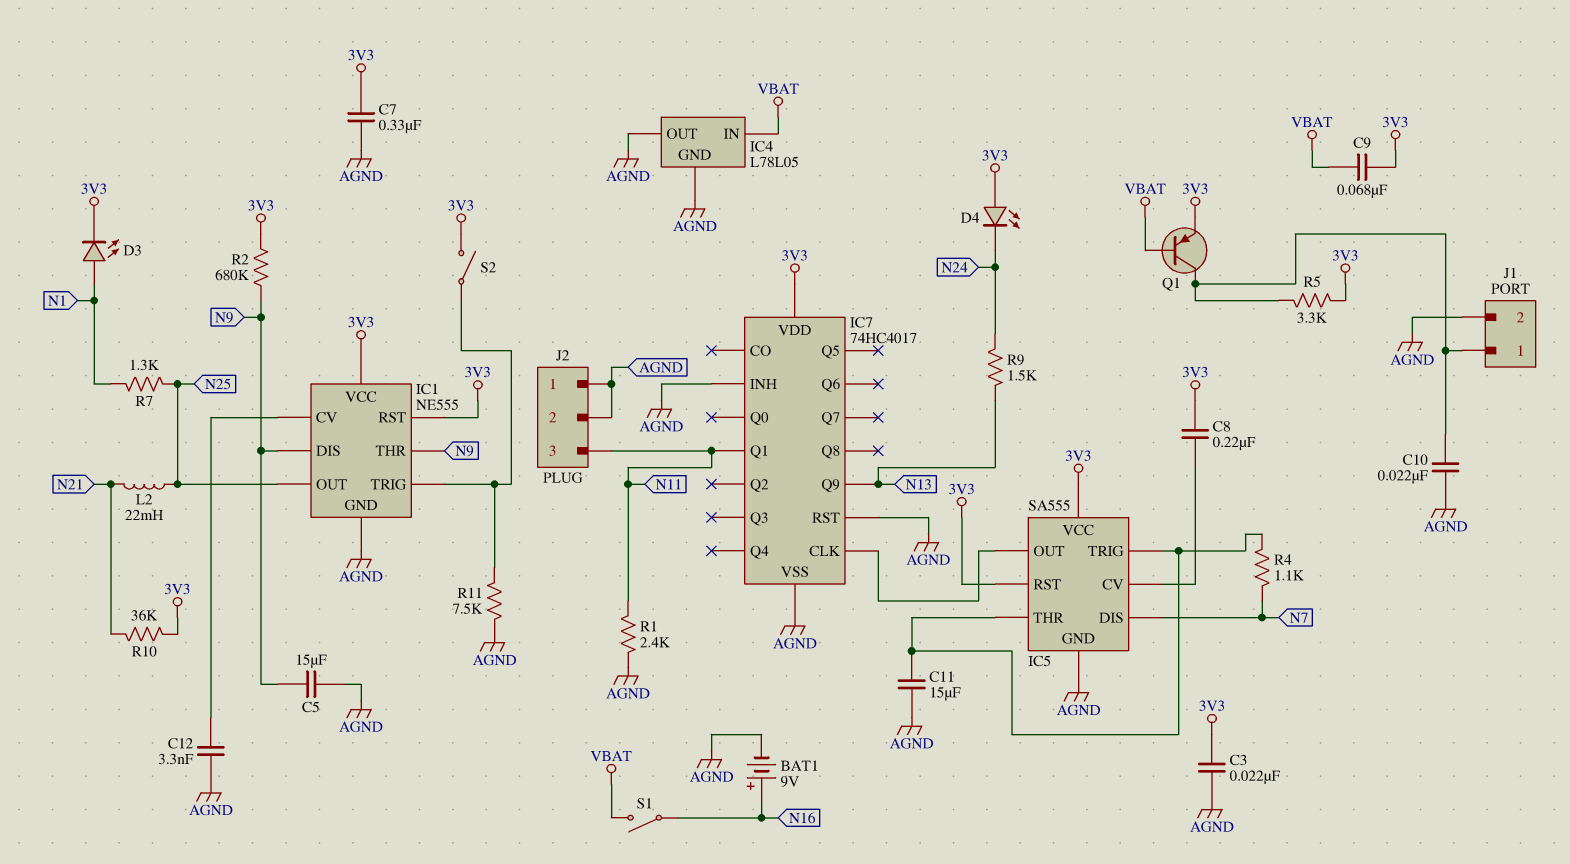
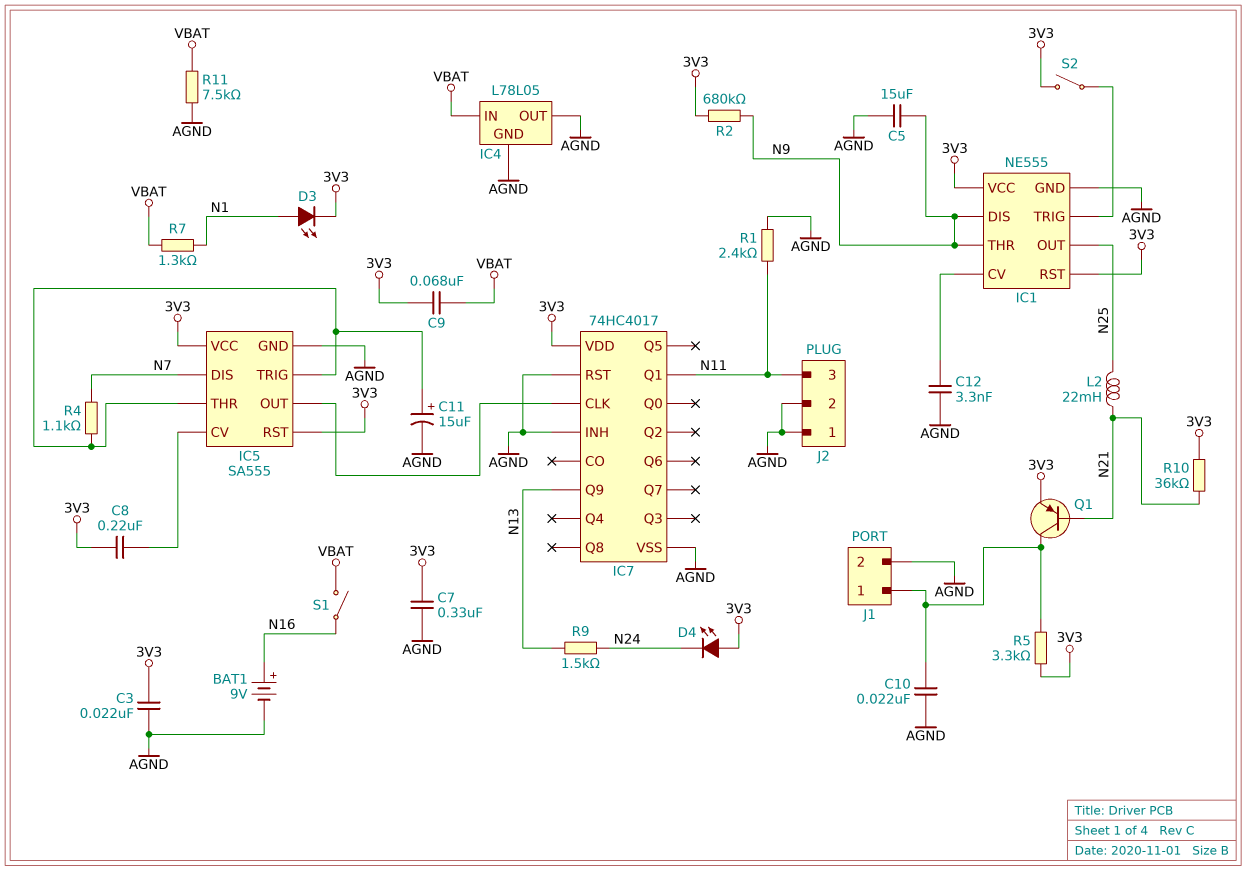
C11: 15uF (AGND, IC5/THR) -> 15uF (plus IC5/THR, minus AGND)
Q1: PNP (B VBAT, C J1/1, E 3V3) -> PNP (B N21, C J1/1, E 3V3)
R7: 1.3k (N1, N25) -> 1.3k (N1, VBAT)
R11: 7.5k (AGND, IC1/TRIG) -> 7.5k (AGND, VBAT)

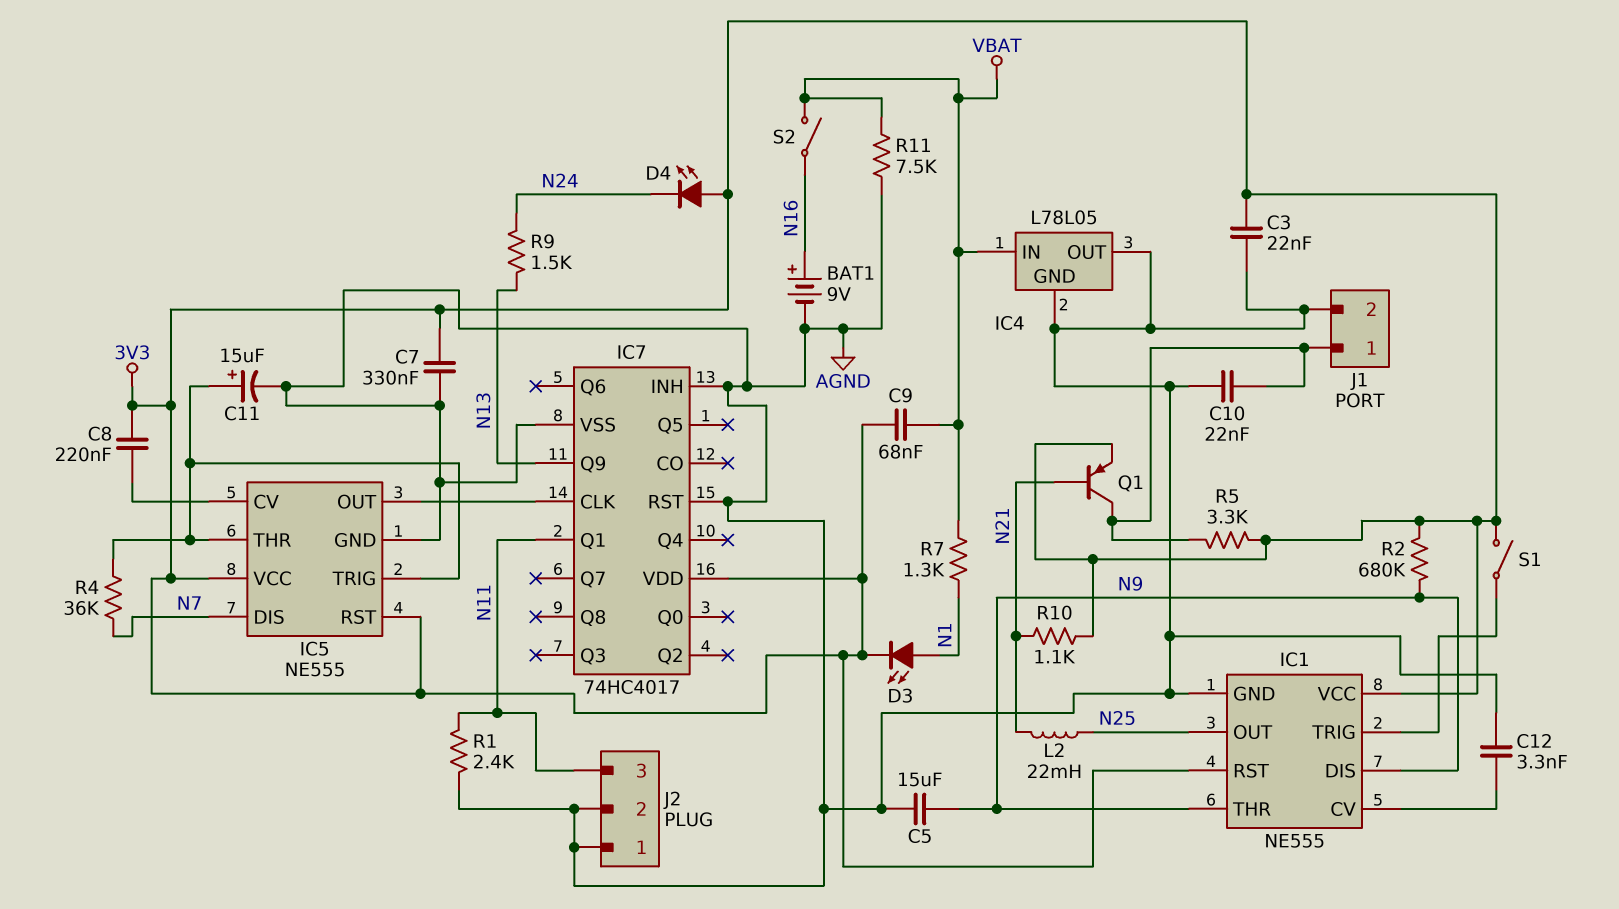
IC5: SA555 -> NE555
R4: 1.1k (IC5/THR, N7) -> 36k (IC5/THR, N7)
R10: 36k (3V3, N21) -> 1.1k (3V3, N21)
S1: switch (N16, VBAT) -> switch (3V3, IC1/TRIG)
S2: switch (3V3, IC1/TRIG) -> switch (N16, VBAT)

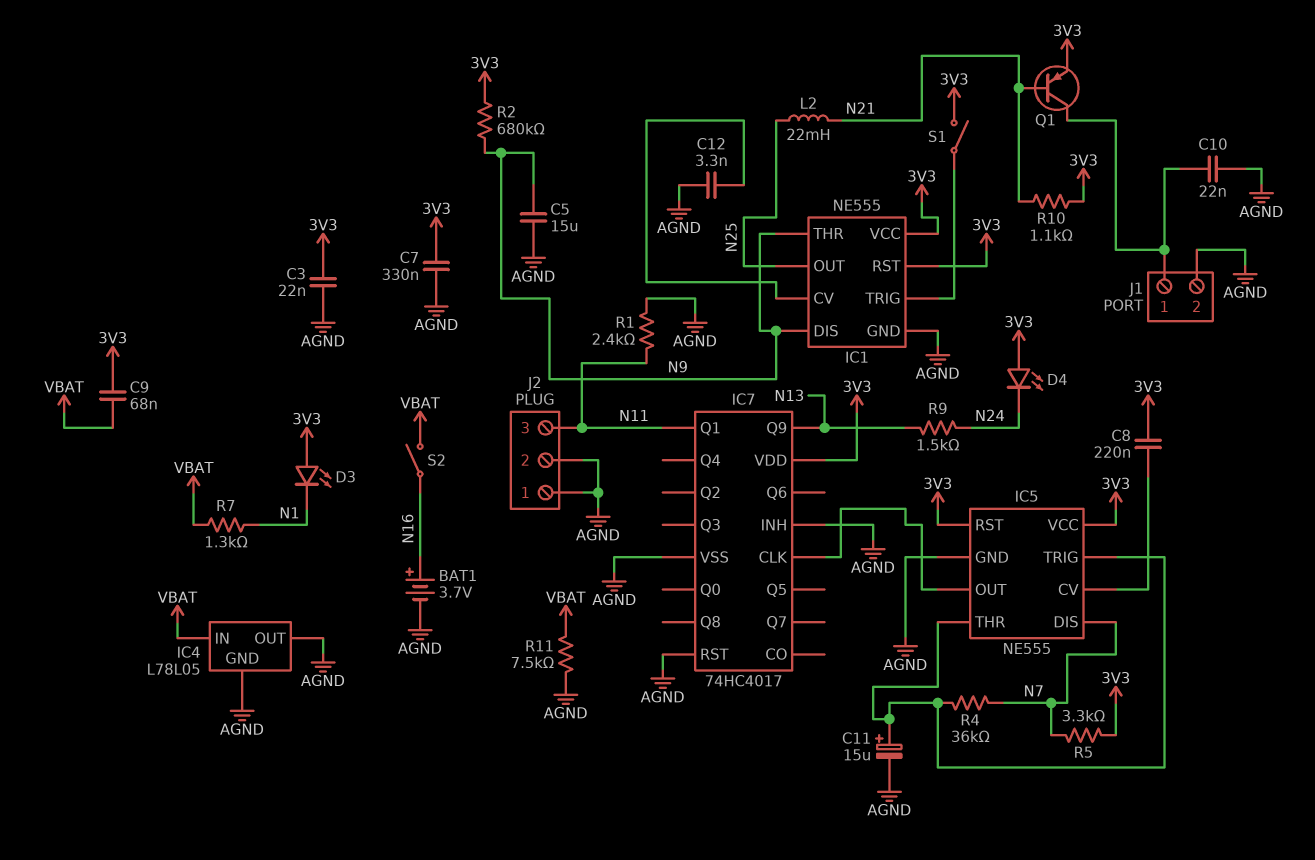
BAT1: 9V (plus N16, minus AGND) -> 3.7V (plus N16, minus AGND)
D3: LED (A N1, K 3V3) -> LED (A 3V3, K N1)
R5: 3.3k (3V3, J1/1) -> 3.3k (3V3, N7)

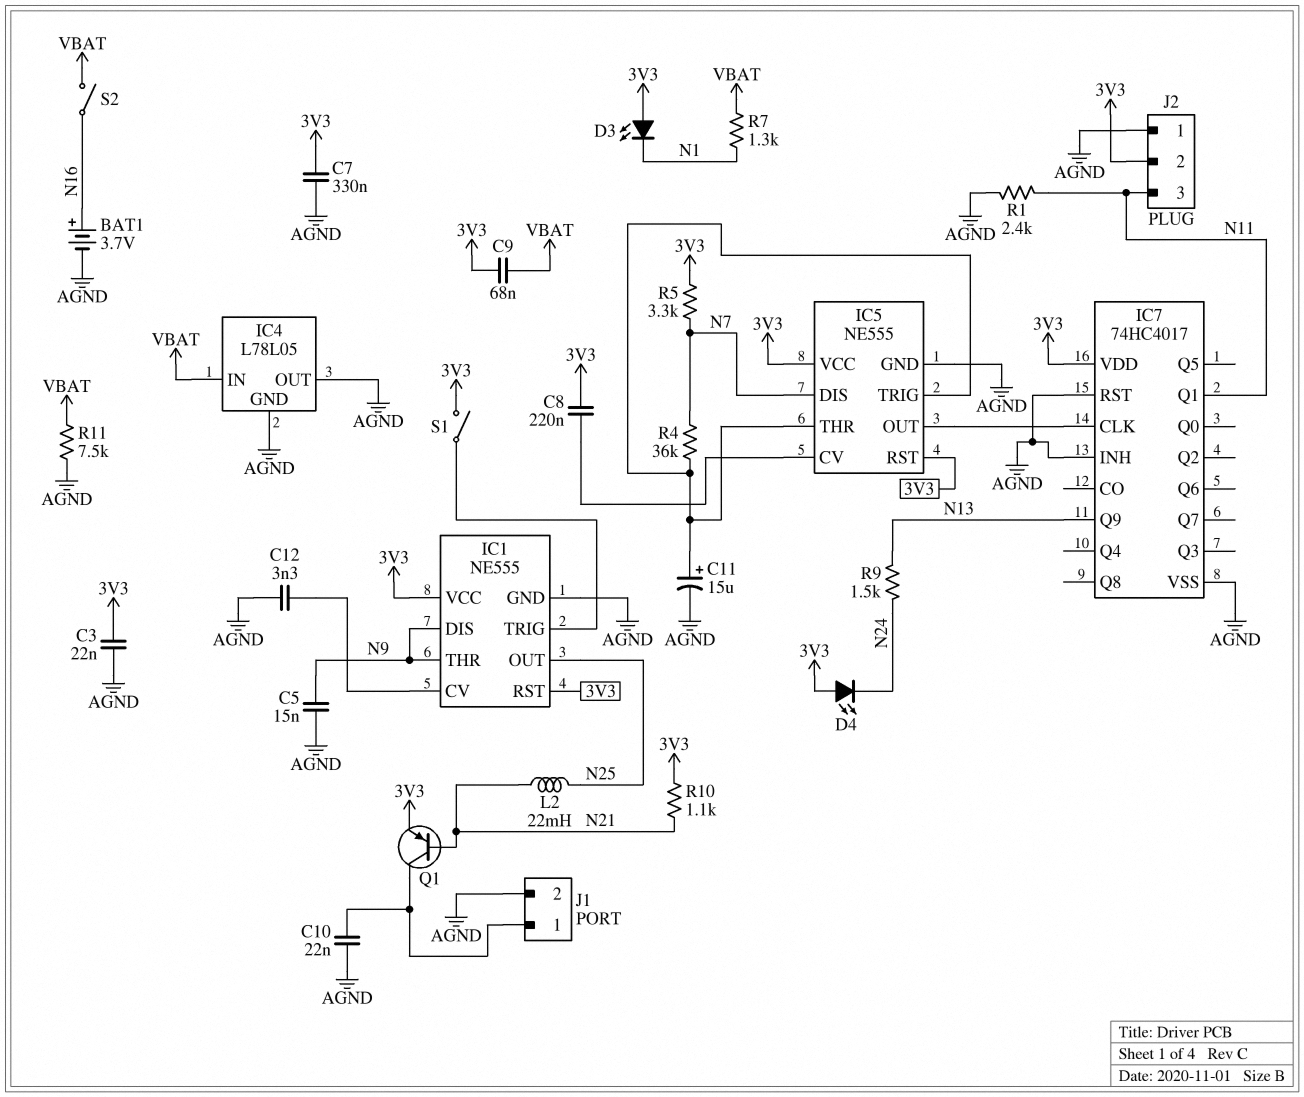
C5: 15uF (AGND, N9) -> 15nF (AGND, N9)
J2 pin 2: AGND -> 3V3
R2: 680k (3V3, N9) -> none

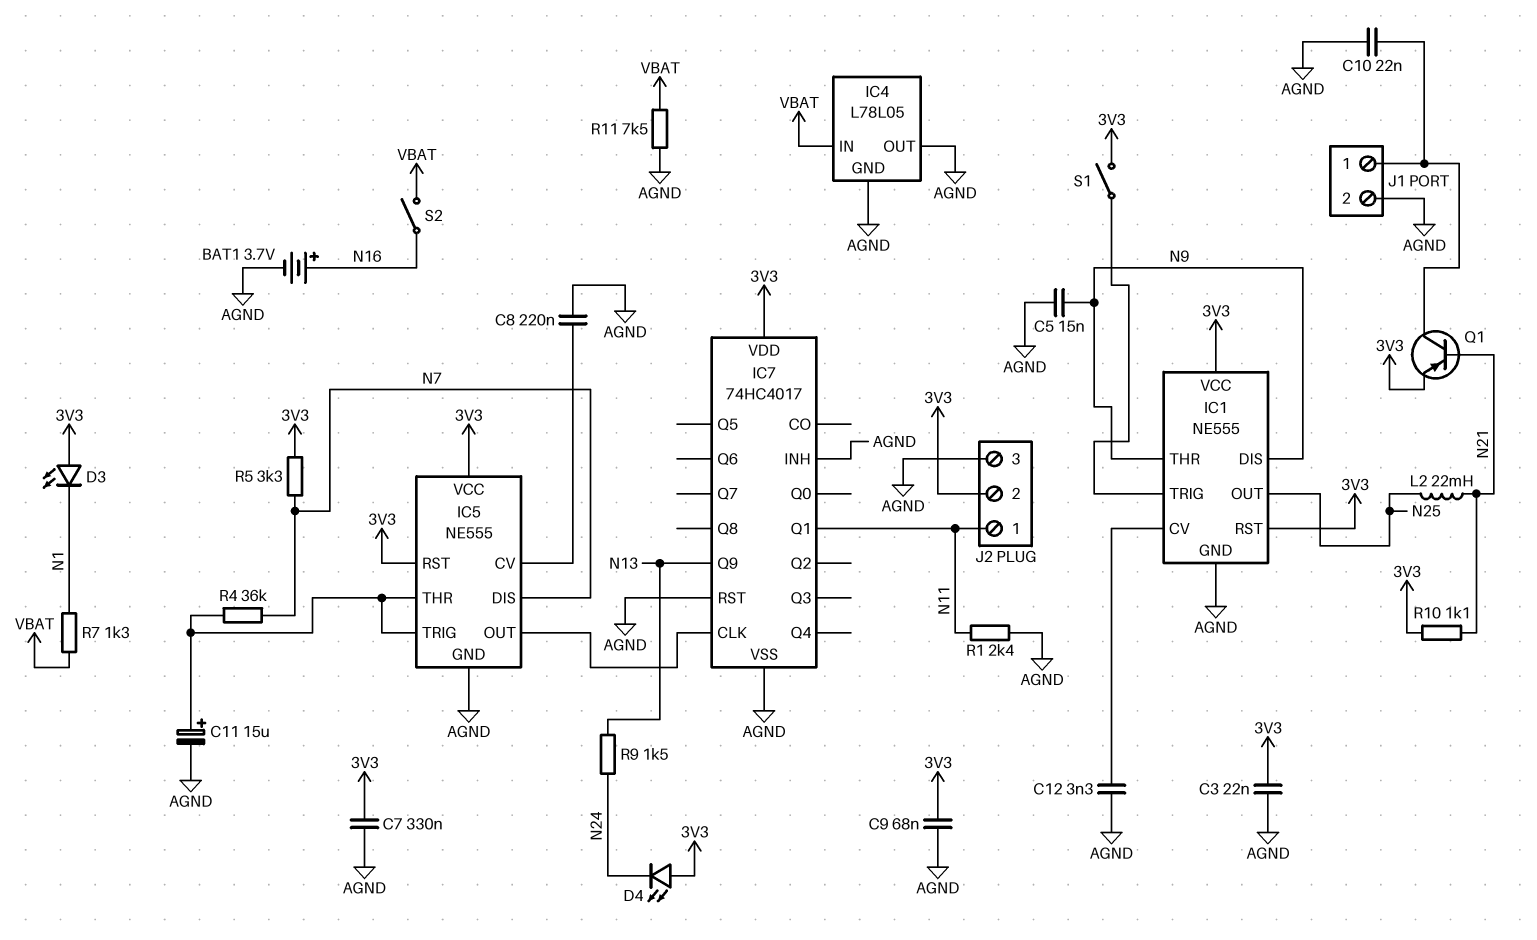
C8: 220nF (3V3, IC5/CV) -> 220nF (AGND, IC5/CV)
C9: 68nF (3V3, VBAT) -> 68nF (3V3, AGND)
J2 pin 1: AGND -> N11
J2 pin 3: N11 -> AGND

